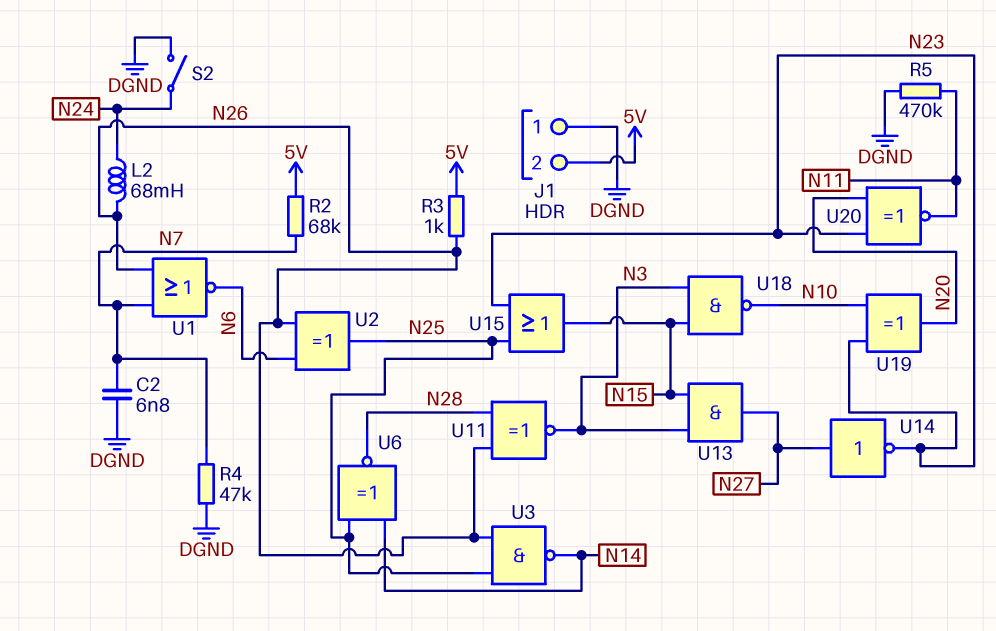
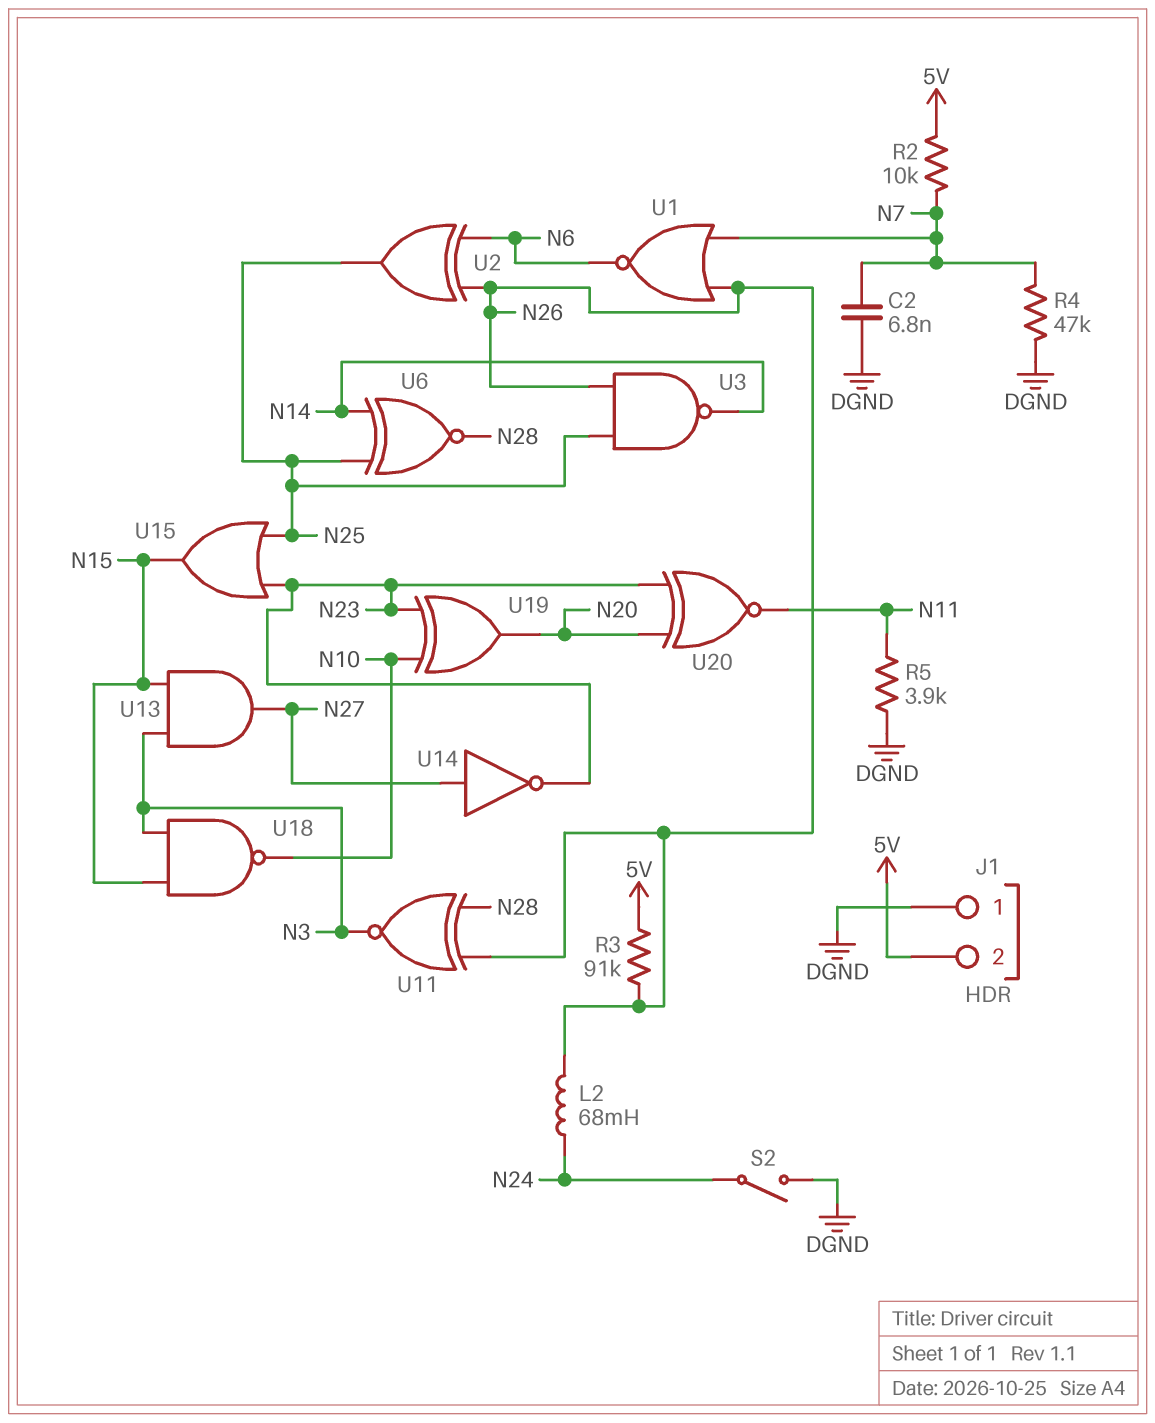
R2: 68k (5V, N7) -> 10k (5V, N7)
R3: 1k (5V, N26) -> 91k (5V, N26)
R5: 470k (DGND, N11) -> 3.9k (DGND, N11)

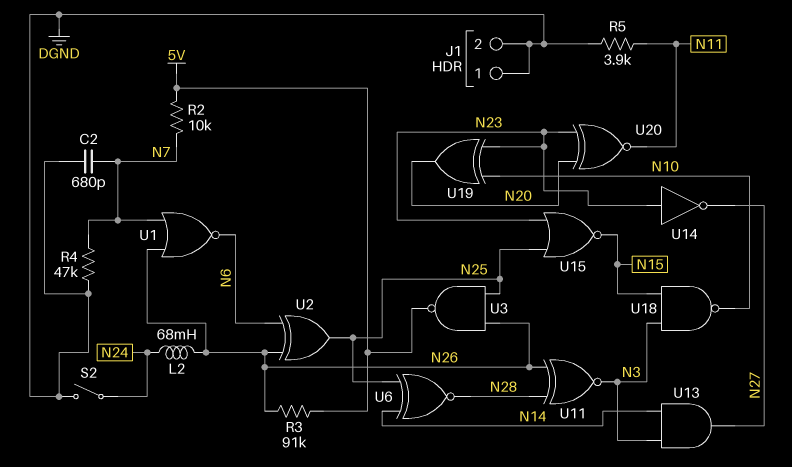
C2: 6.8nF (DGND, N7) -> 680pF (DGND, N7)
J1 pin 2: 5V -> DGND
U3: NAND (in N25, in N26, out N14) -> NAND (in N25, in N26, out 5V)
U13: AND (in N3, in N15, out N27) -> AND (in N3, in N14, out N27)
U14: NOT (in N27, out N23) -> NOT (in N23, out N27)
U15: OR (in N23, in N25, out N15) -> NOR (in N23, in N25, out N15)

